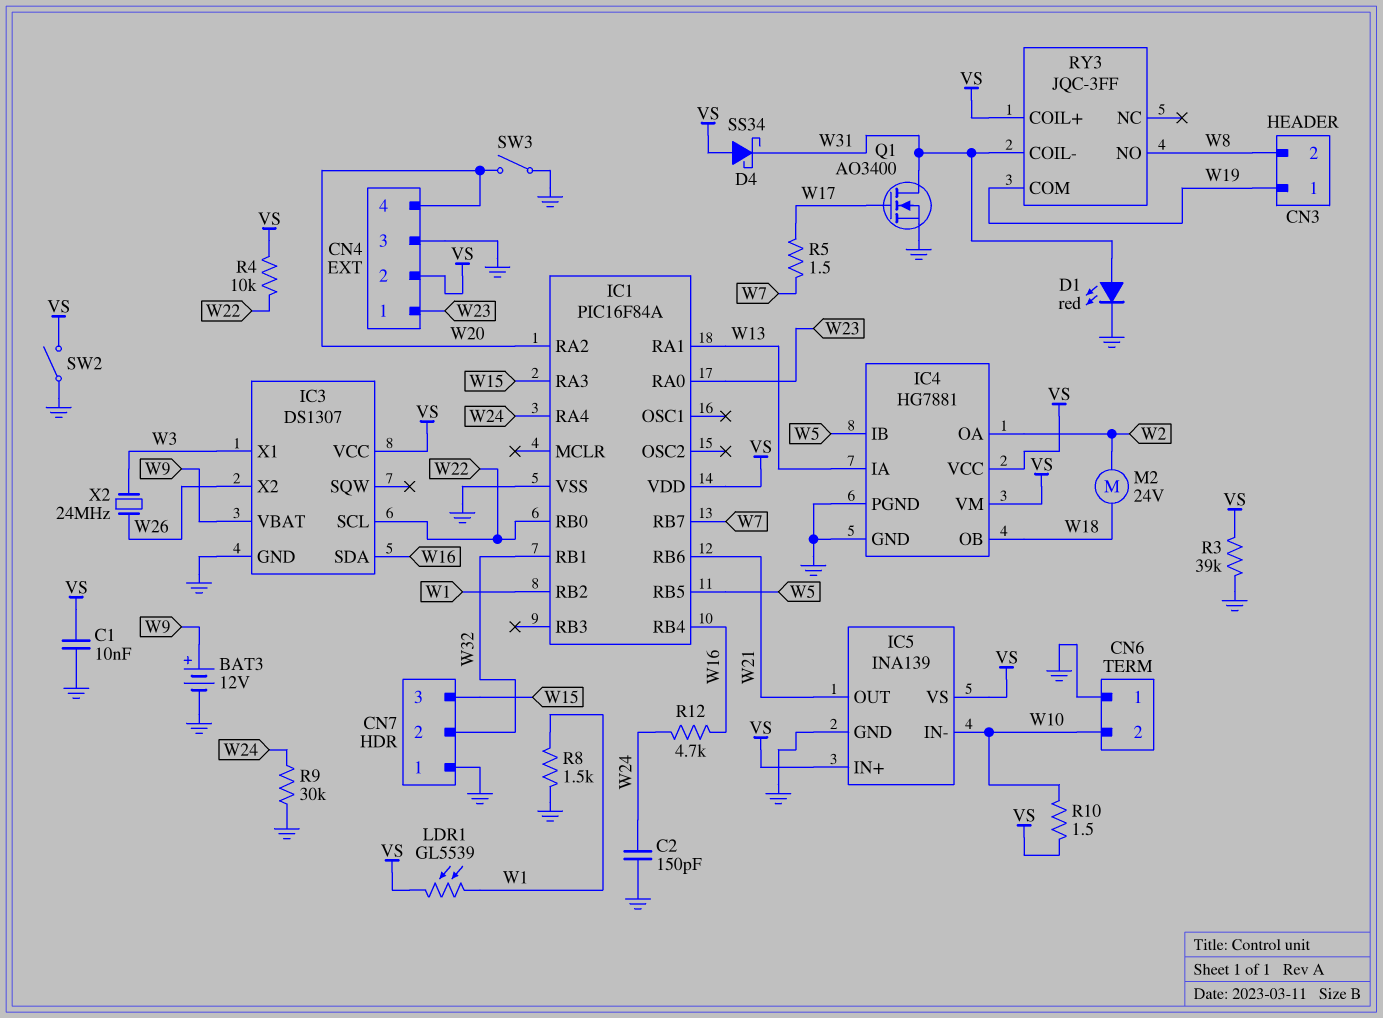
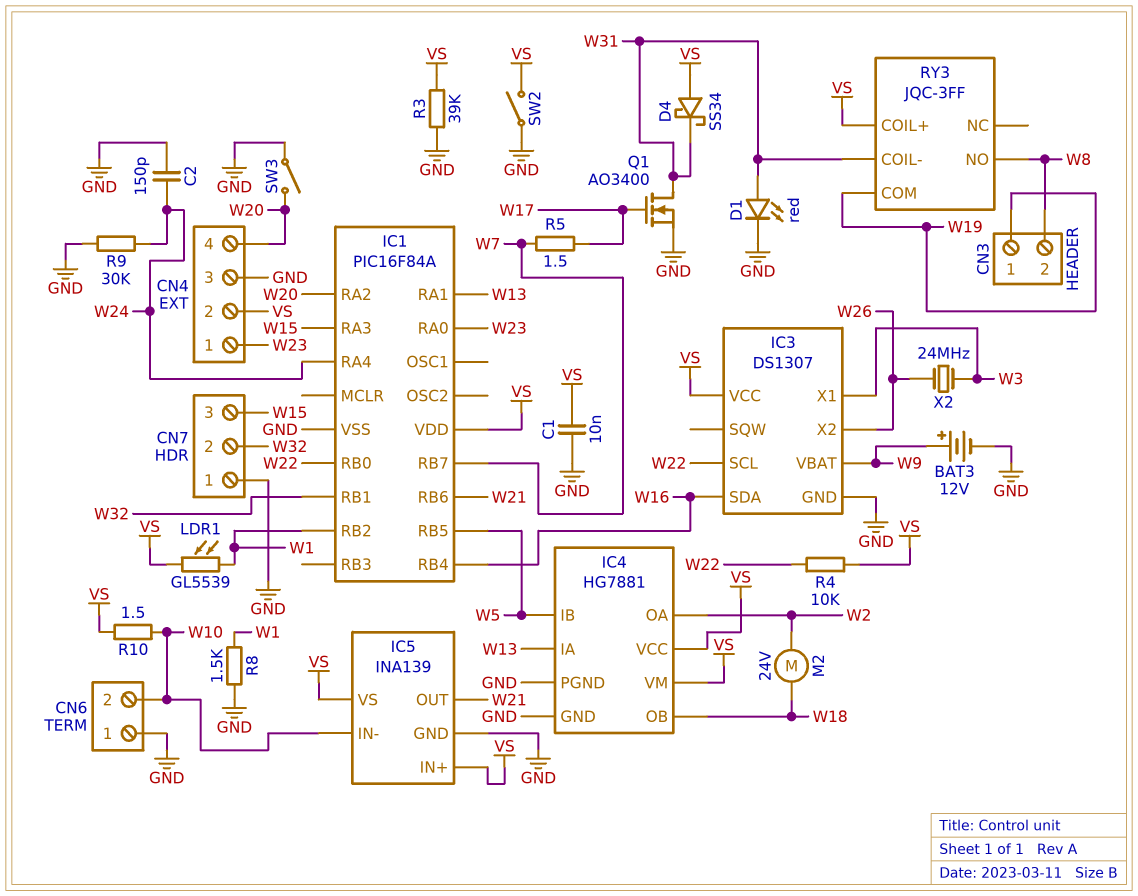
R12: 4.7k (W16, W24) -> none

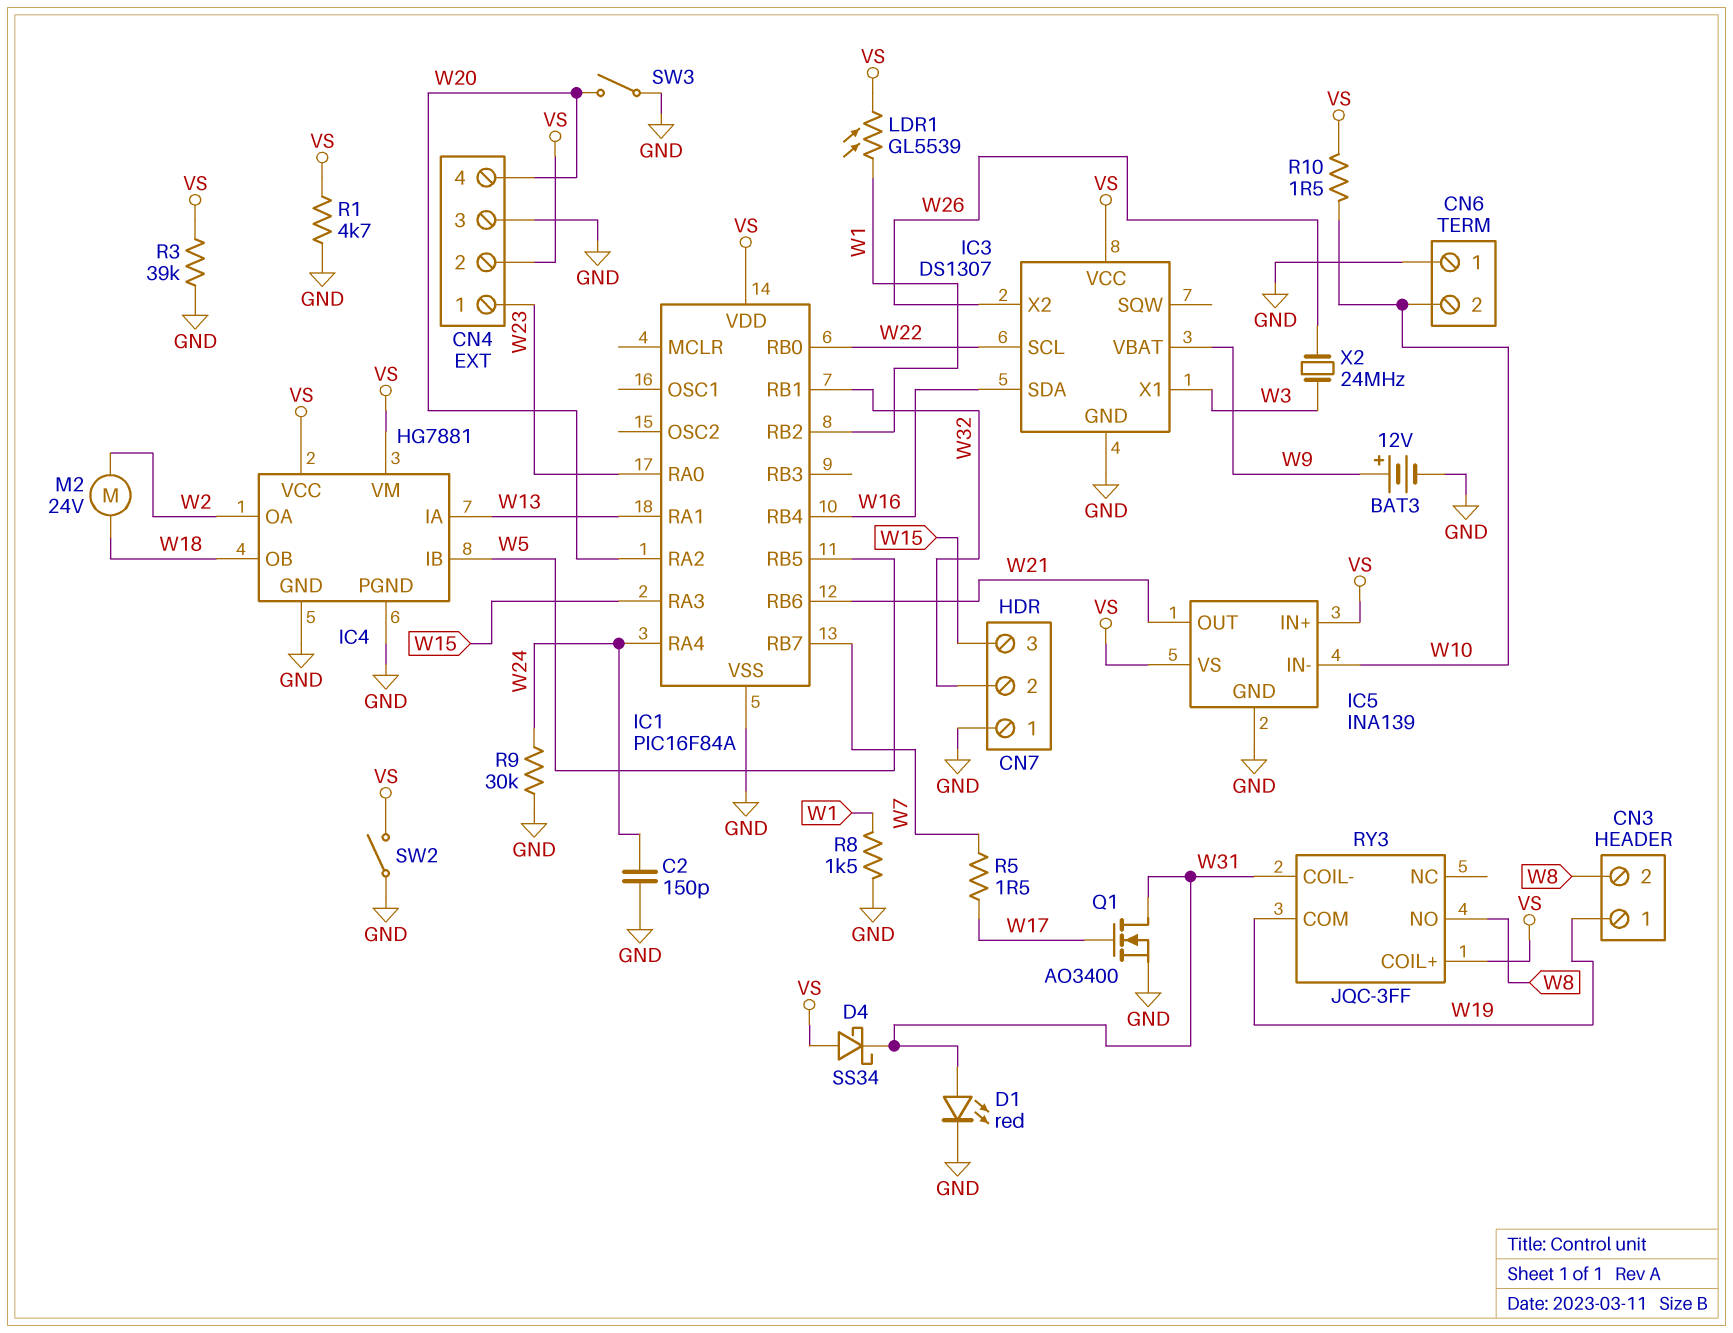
C1: 10nF (GND, VS) -> none
R1: none -> 4.7k (GND, VS)
R4: 10k (VS, W22) -> none

